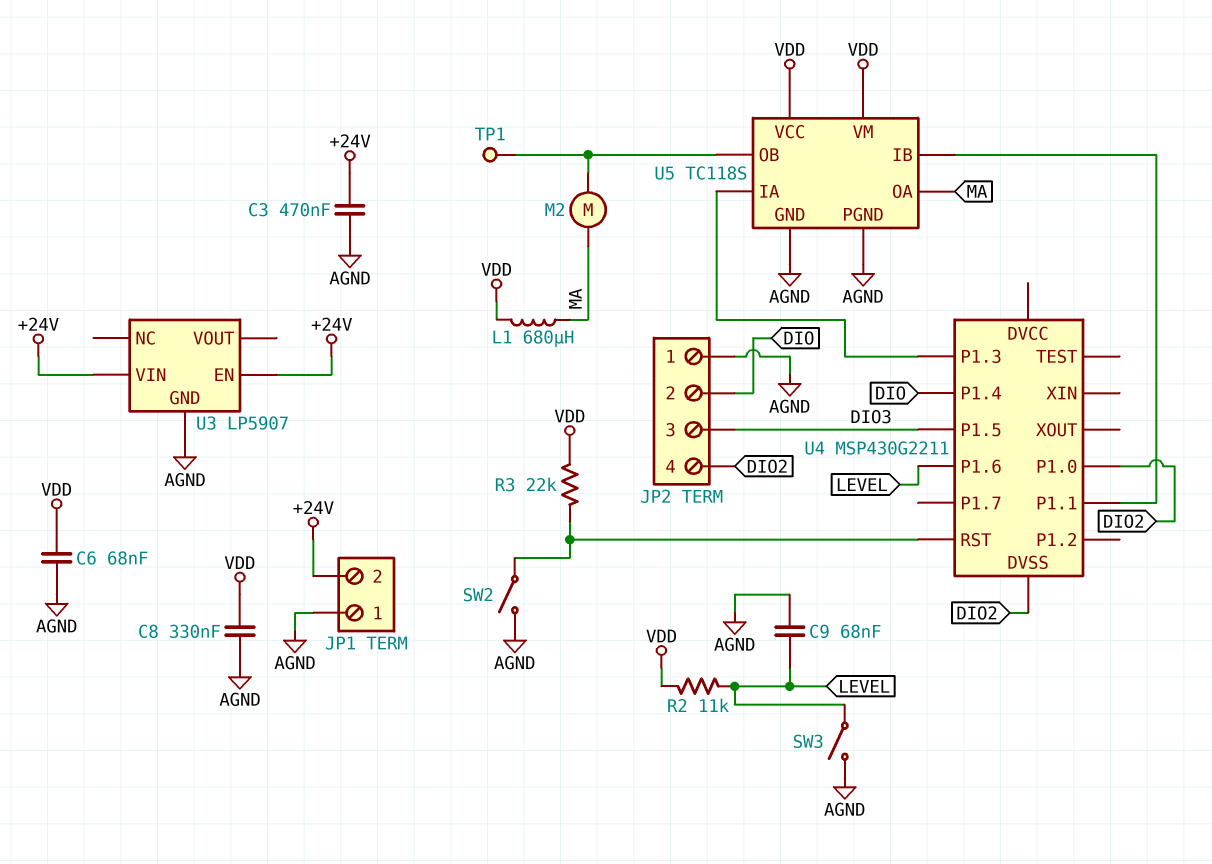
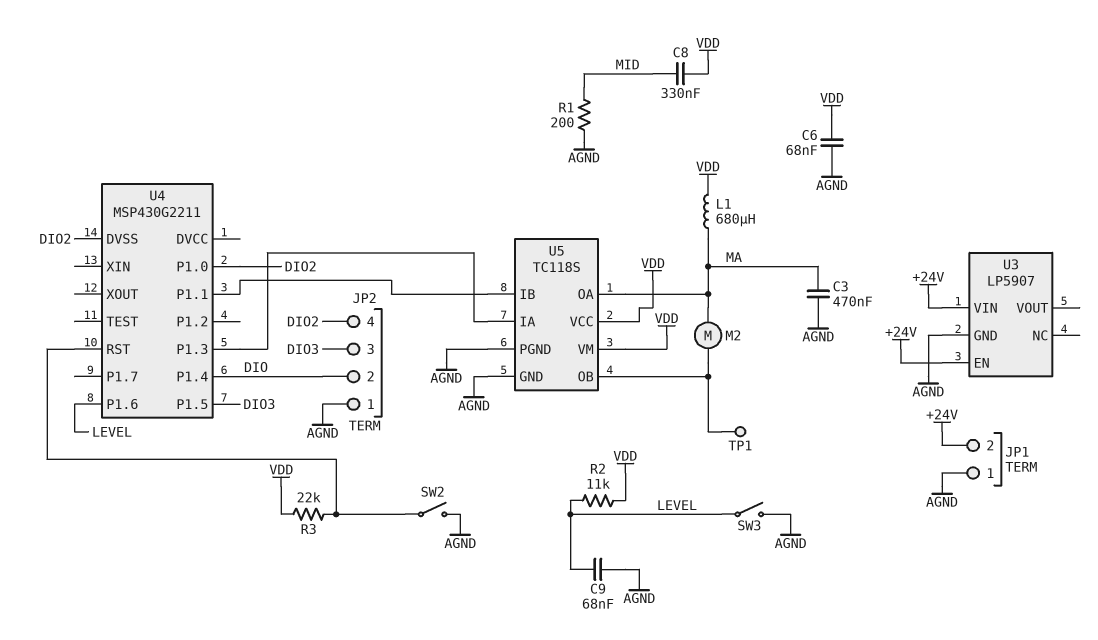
C3: 470nF (+24V, AGND) -> 470nF (AGND, MA)
C8: 330nF (AGND, VDD) -> 330nF (MID, VDD)
R1: none -> 200 (AGND, MID)

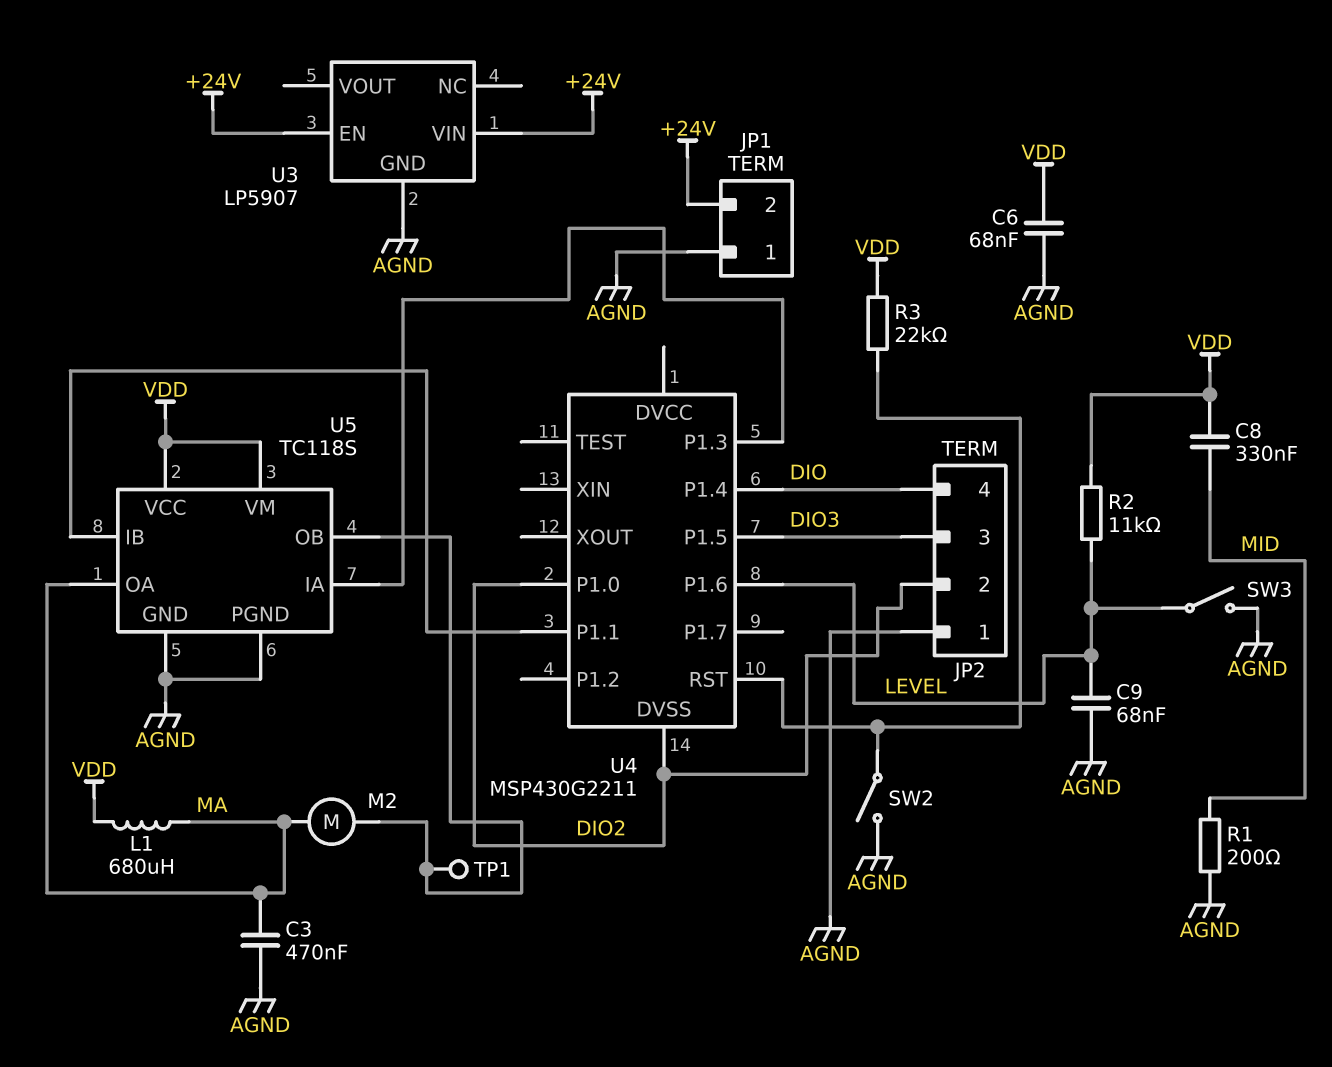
JP2 pin 2: DIO -> DIO2
JP2 pin 4: DIO2 -> DIO

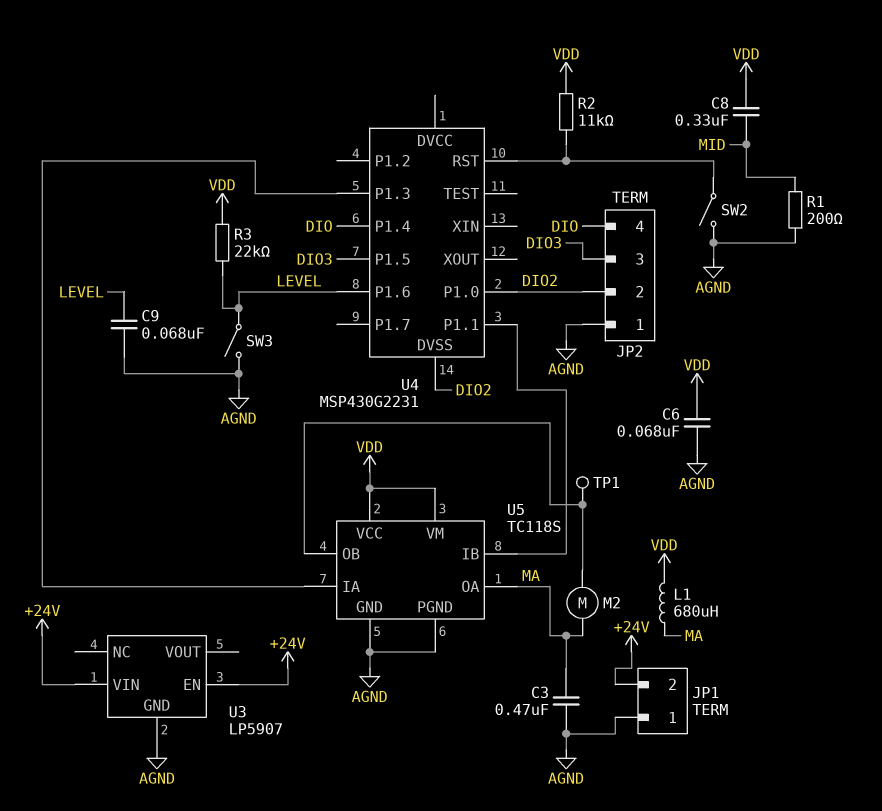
R2: 11k (LEVEL, VDD) -> 11k (U4/RST, VDD)
R3: 22k (U4/RST, VDD) -> 22k (LEVEL, VDD)
U4: MSP430G2211 -> MSP430G2231

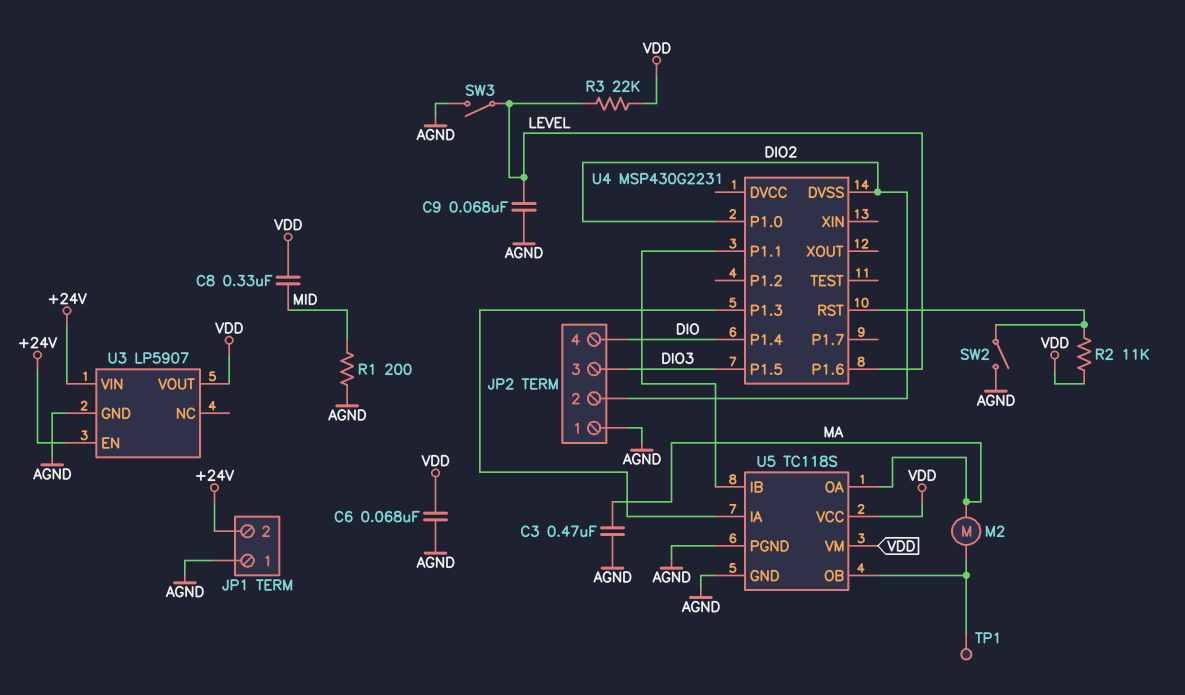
L1: 680uH (MA, VDD) -> none
U3 pin VOUT: none -> VDD

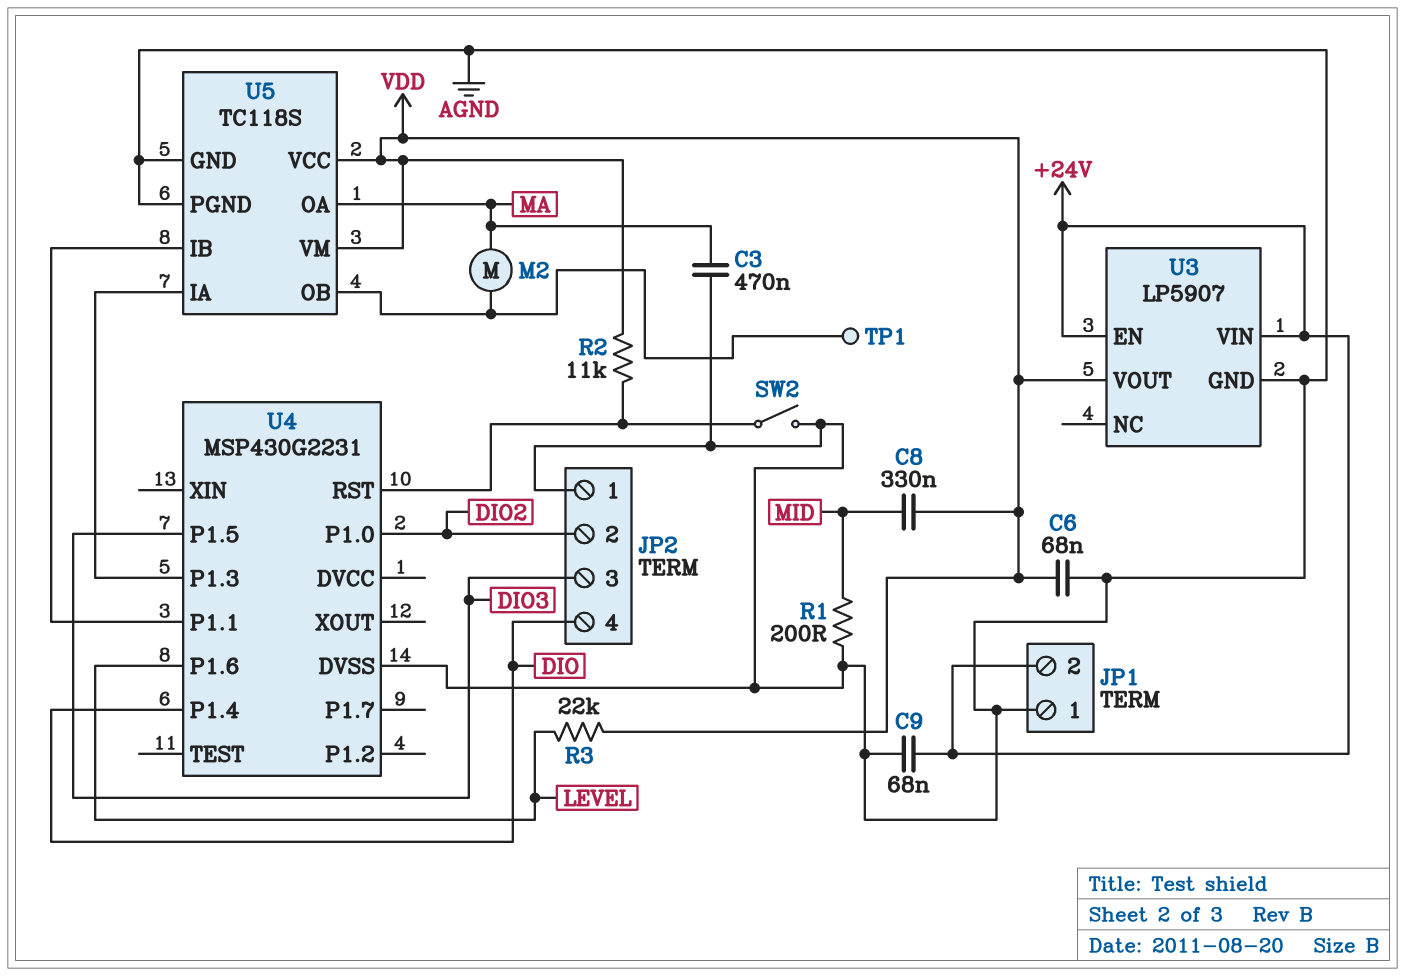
C9: 68nF (AGND, LEVEL) -> 68nF (+24V, AGND)
SW3: switch (AGND, LEVEL) -> none
U4 pin DVSS: DIO2 -> AGND

